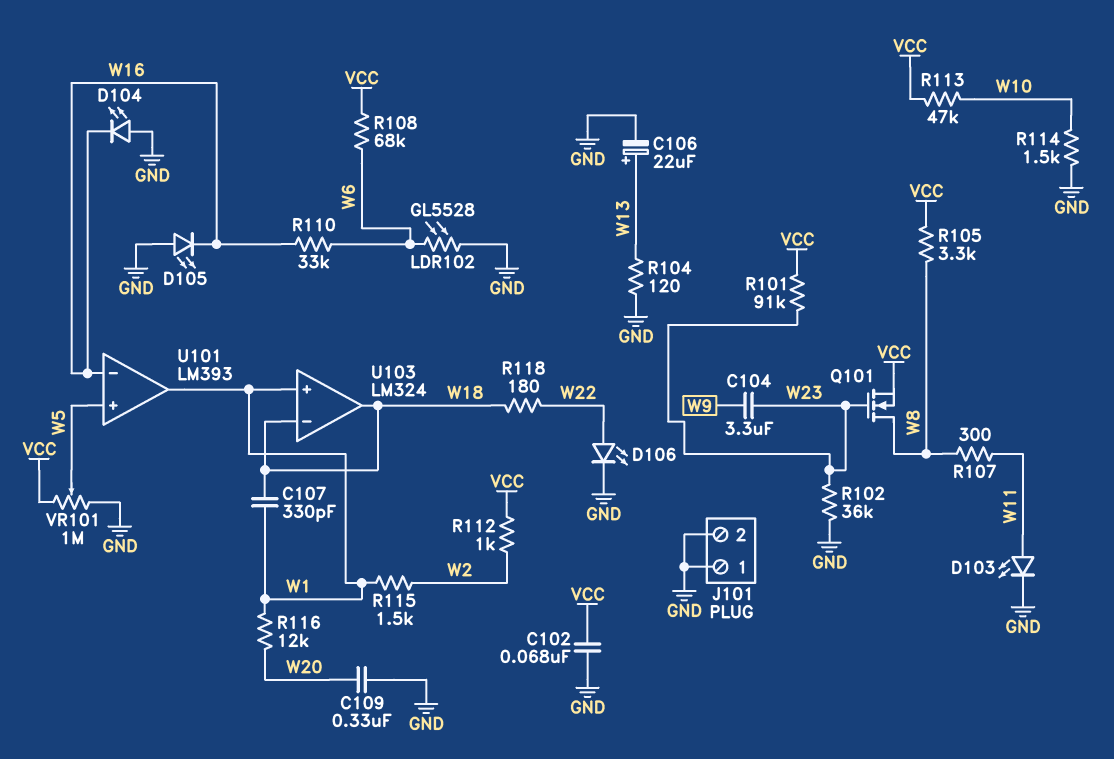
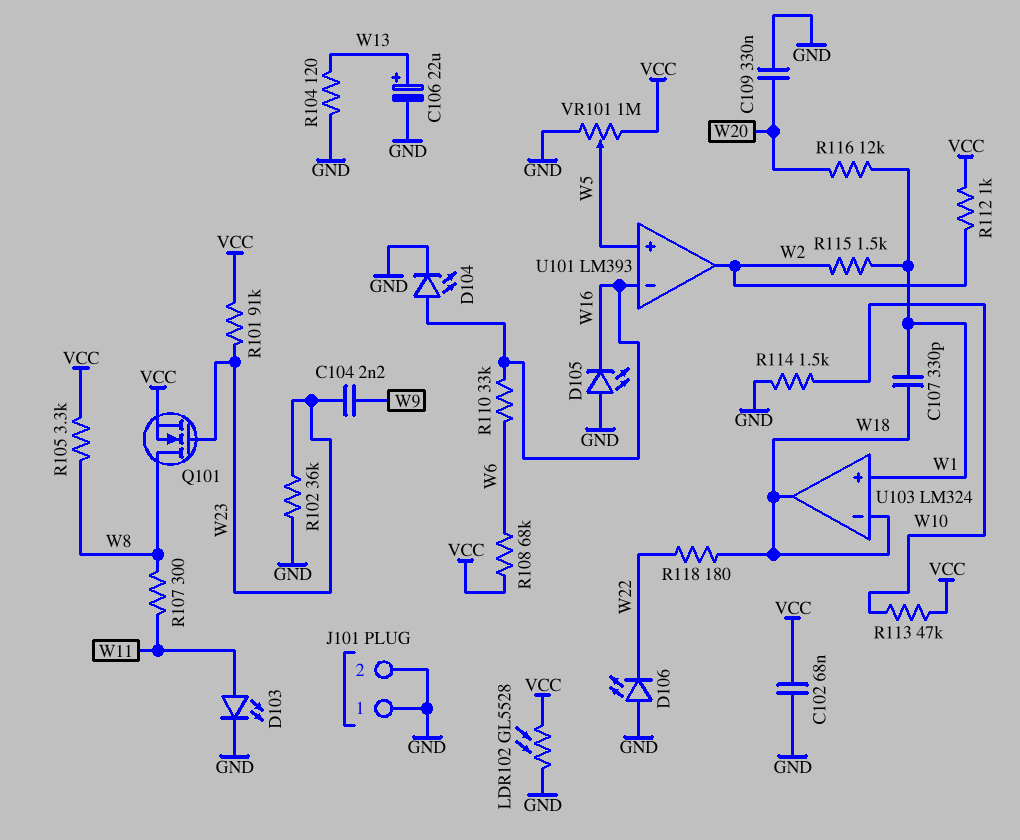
C104: 3.3uF (W9, W23) -> 2.2nF (W9, W23)
D104: LED (A GND, K W16) -> LED (A W16, K GND)
D106: LED (A W22, K GND) -> LED (A GND, K W22)
LDR102: GL5528 (GND, W6) -> GL5528 (GND, VCC)
U101 pin out: W1 -> W2

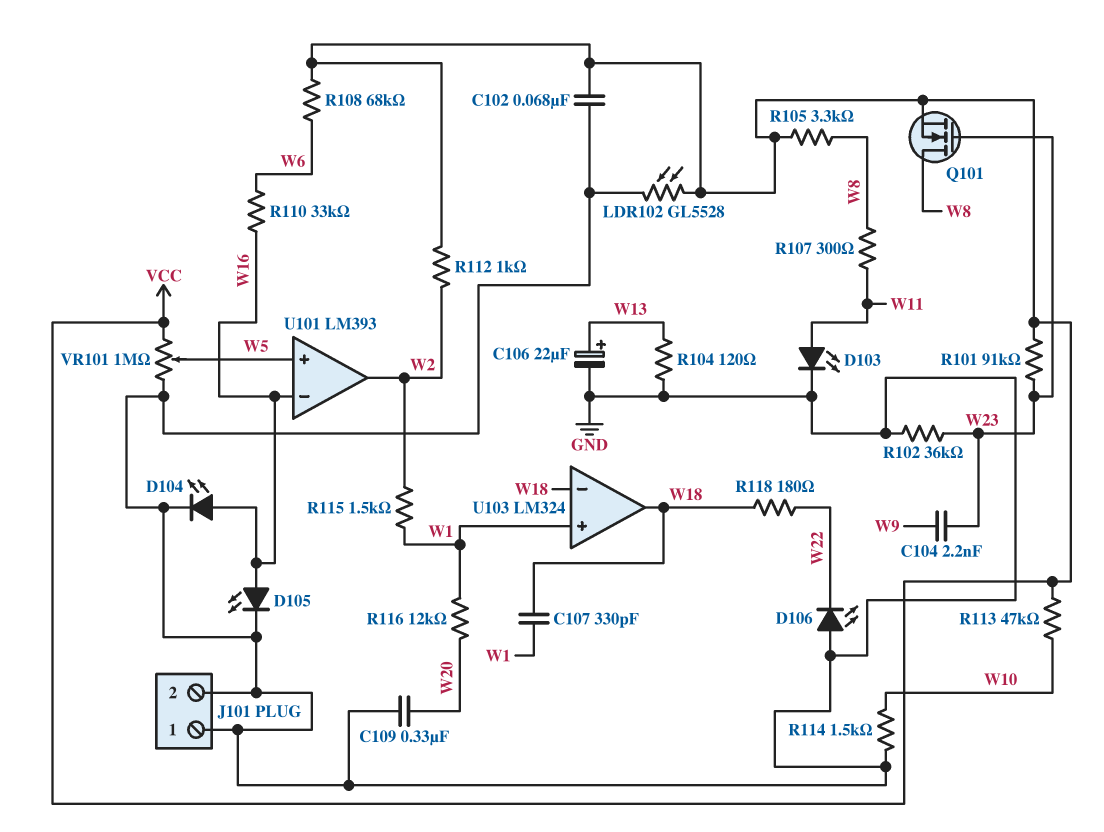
D105: LED (A GND, K W16) -> LED (A W16, K GND)

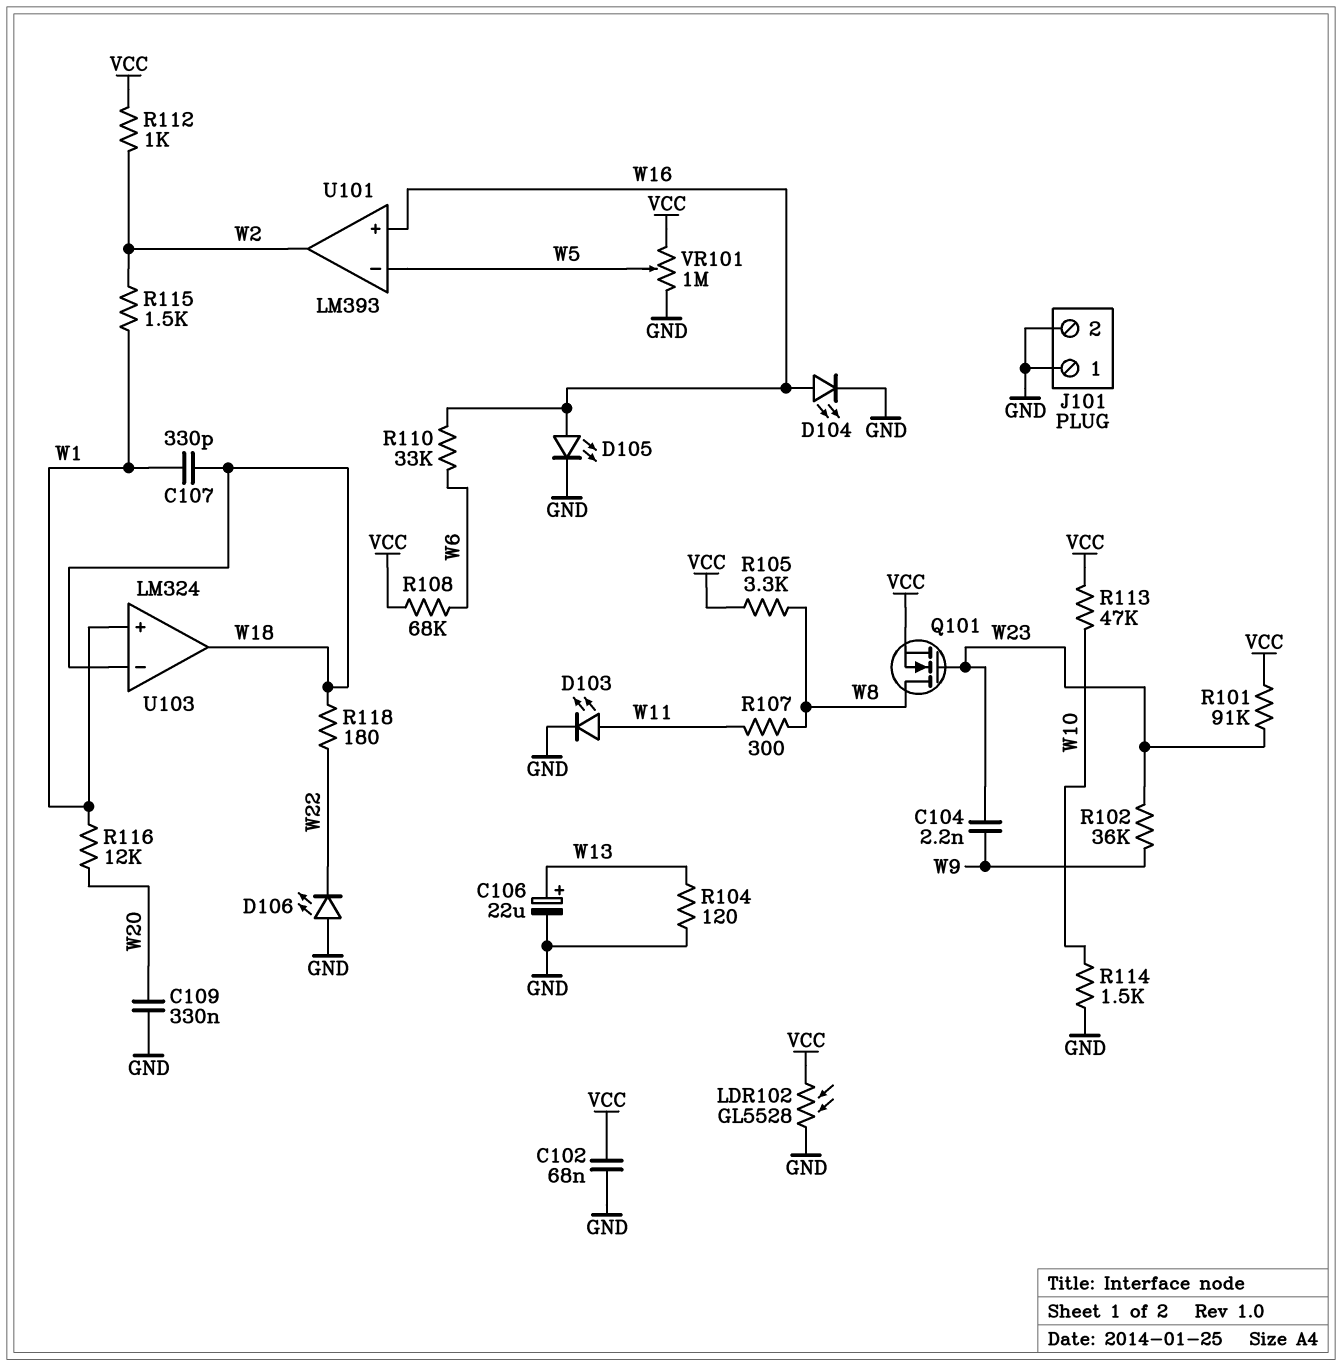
R102: 36k (GND, W23) -> 36k (W9, W23)
U101 pin in+: W5 -> W16
U101 pin in-: W16 -> W5

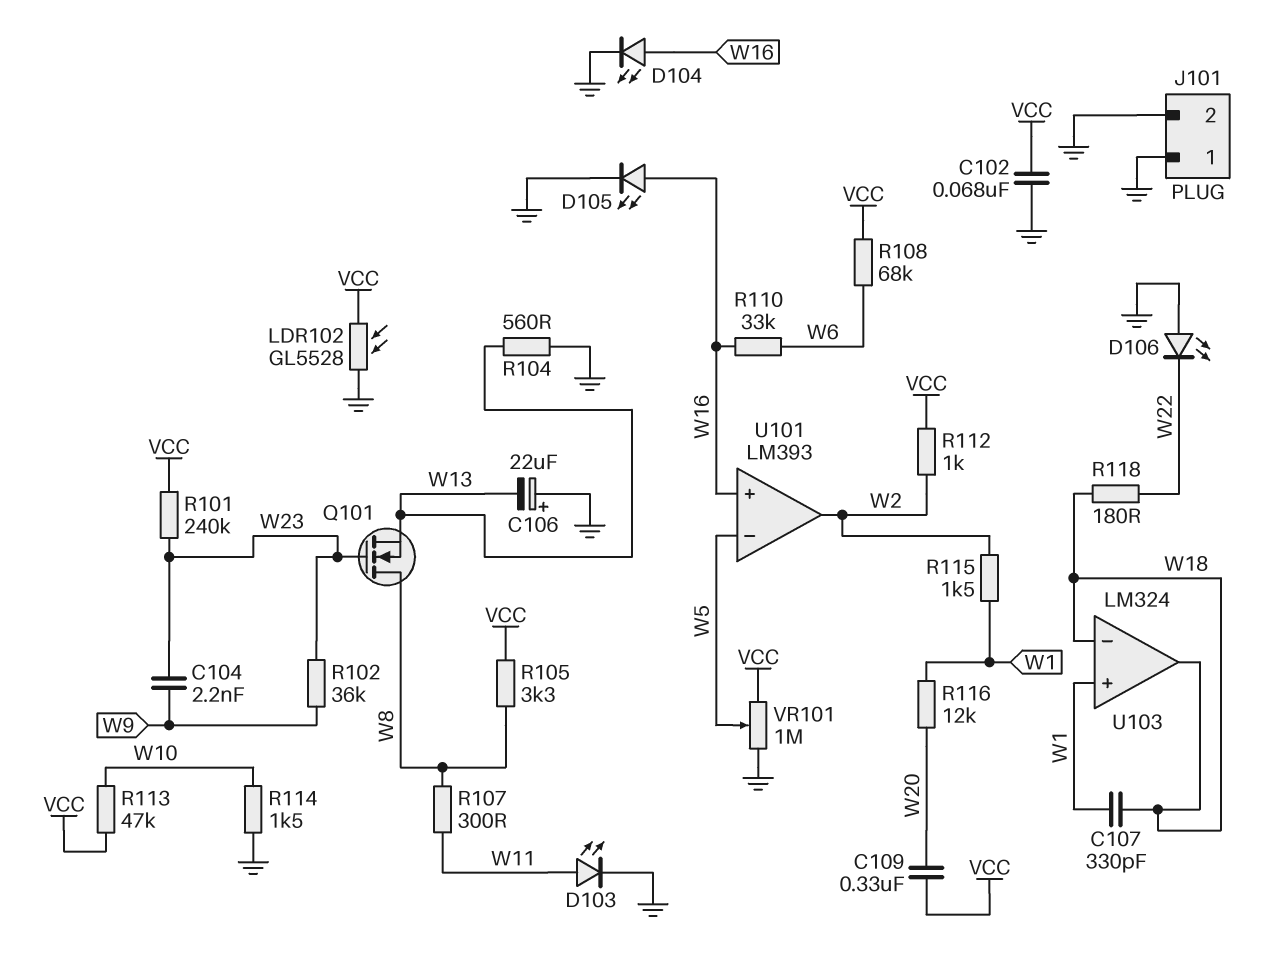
C106: 22uF (plus W13, minus GND) -> 22uF (plus GND, minus W13)
C109: 330nF (GND, W20) -> 330nF (VCC, W20)
Q101: NMOS (G W23, D W8, S VCC) -> NMOS (G W23, D W8, S W13)
R101: 91k (VCC, W23) -> 240k (VCC, W23)
R104: 120 (GND, W13) -> 560 (GND, W13)

